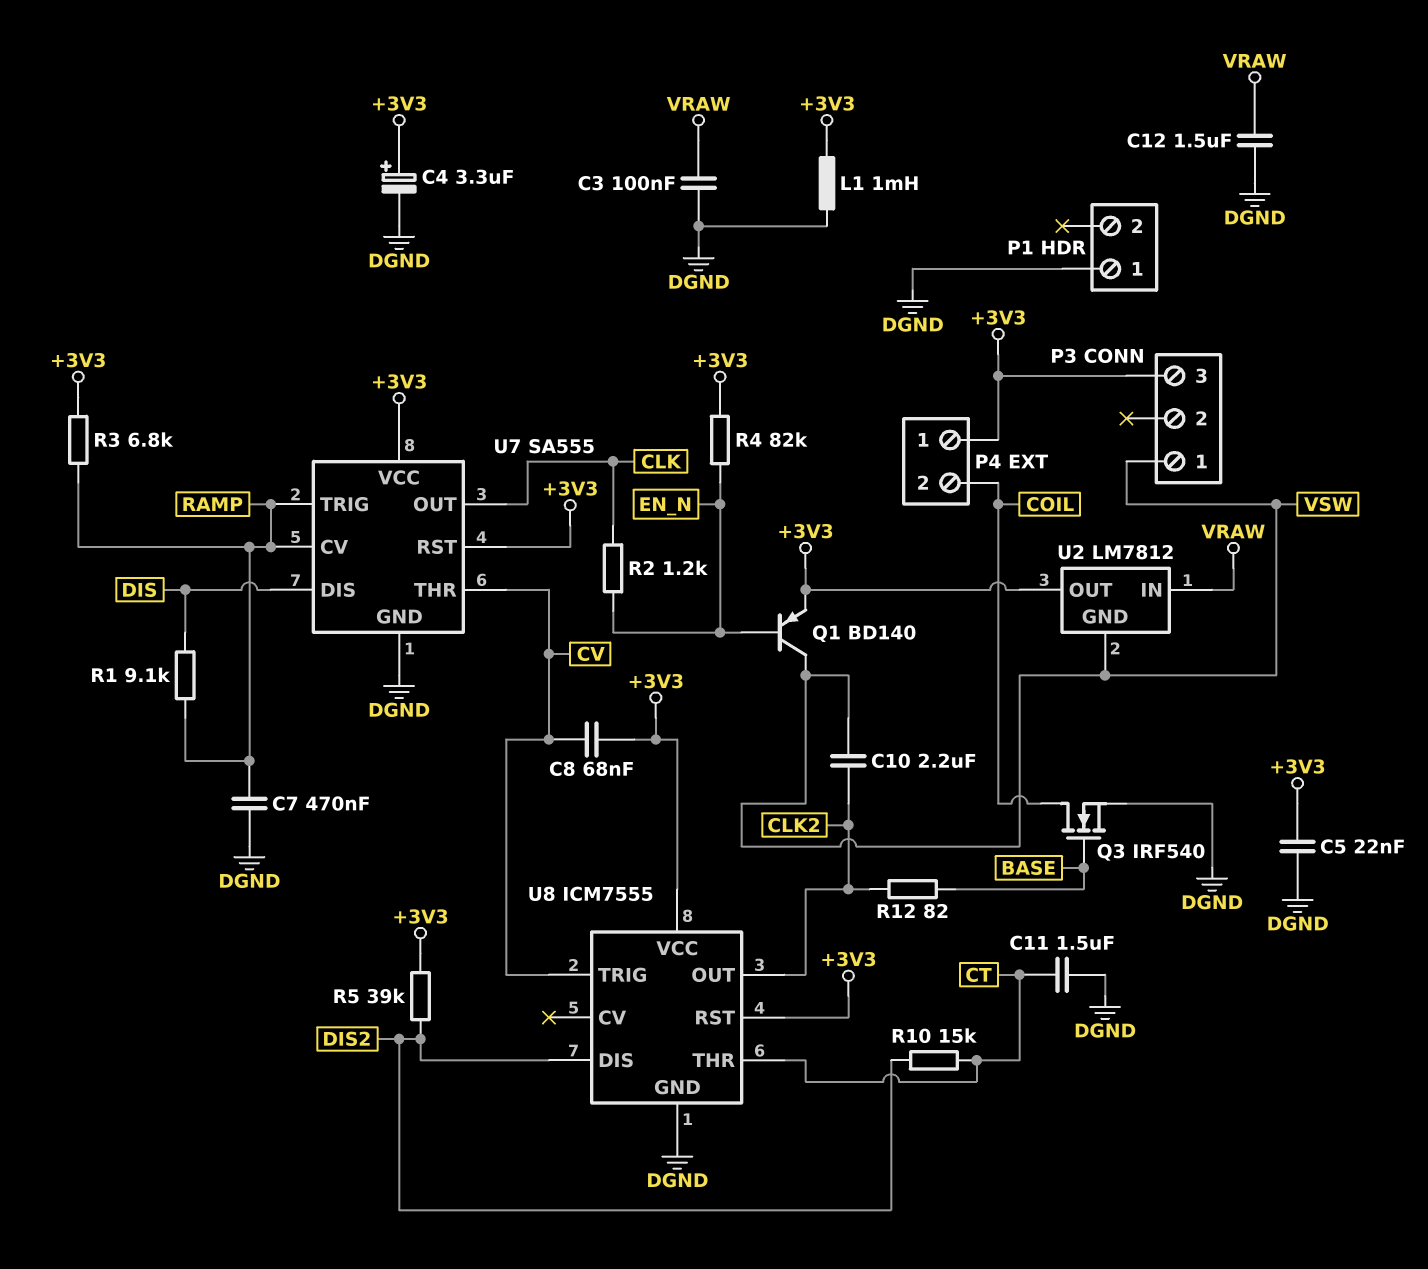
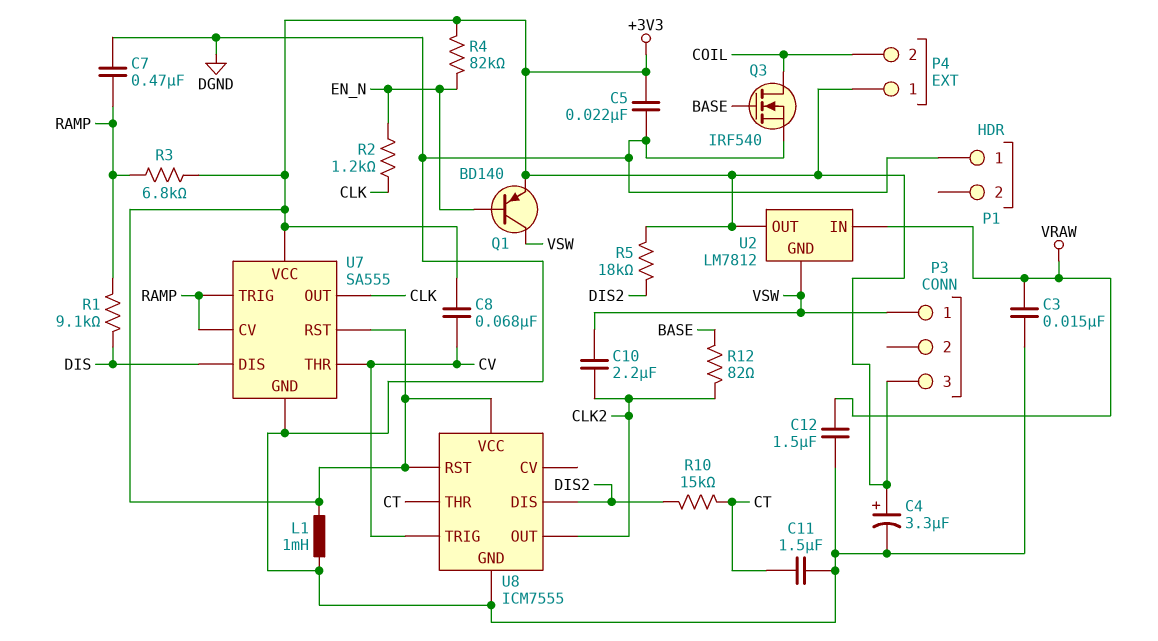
C3: 100nF (DGND, VRAW) -> 15nF (DGND, VRAW)
R5: 39k (+3V3, DIS2) -> 18k (+3V3, DIS2)

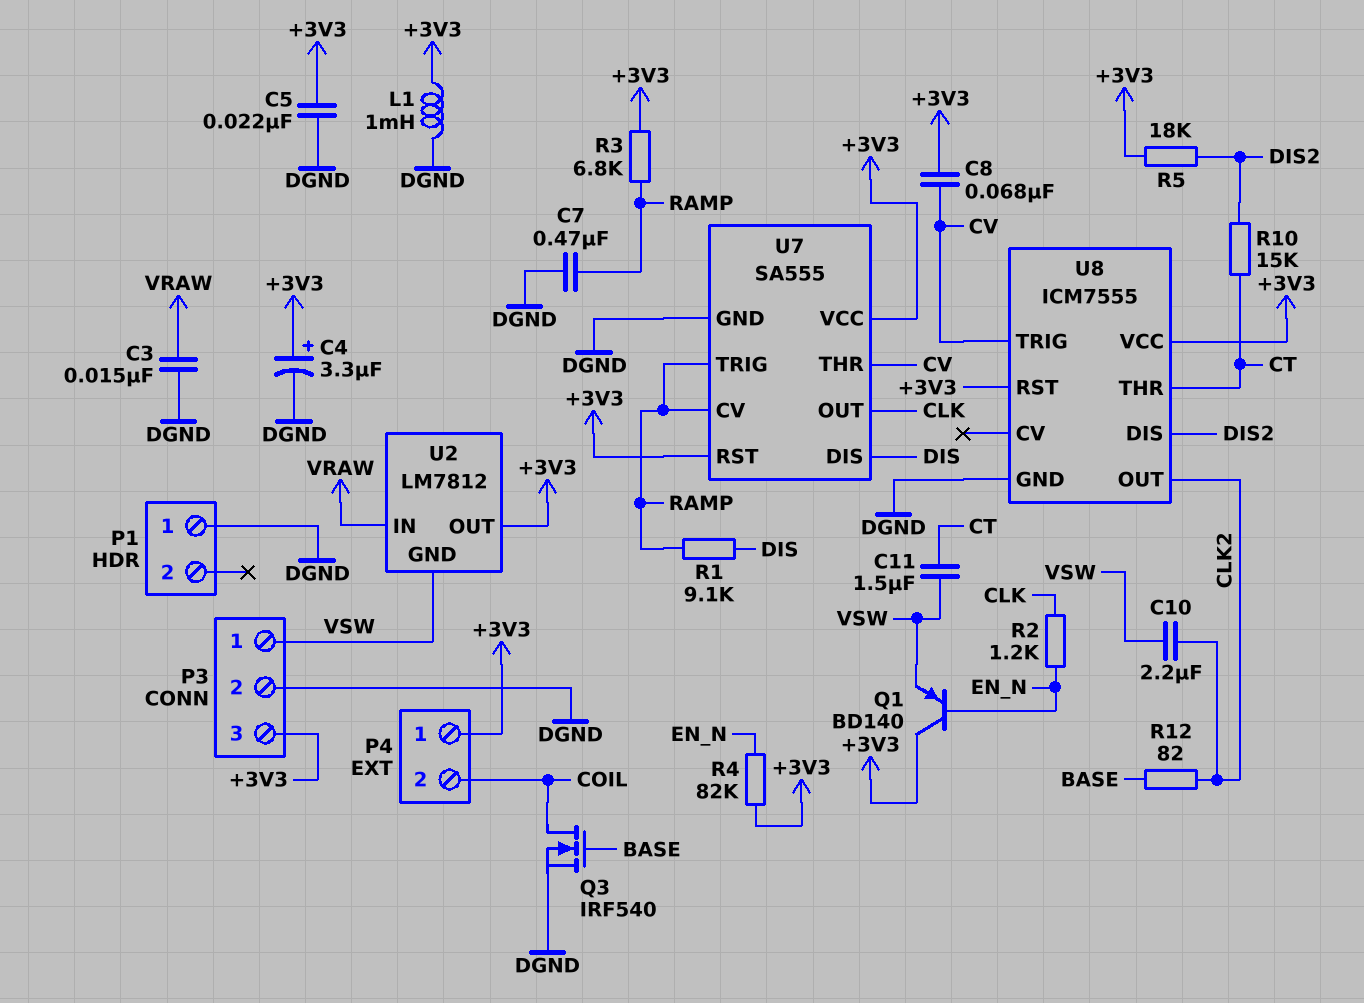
C11: 1.5uF (CT, DGND) -> 1.5uF (CT, VSW)
C12: 1.5uF (DGND, VRAW) -> none
P3 pin 2: none -> DGND
Q1: PNP BD140 (B EN_N, C VSW, E +3V3) -> PNP BD140 (B EN_N, C +3V3, E VSW)

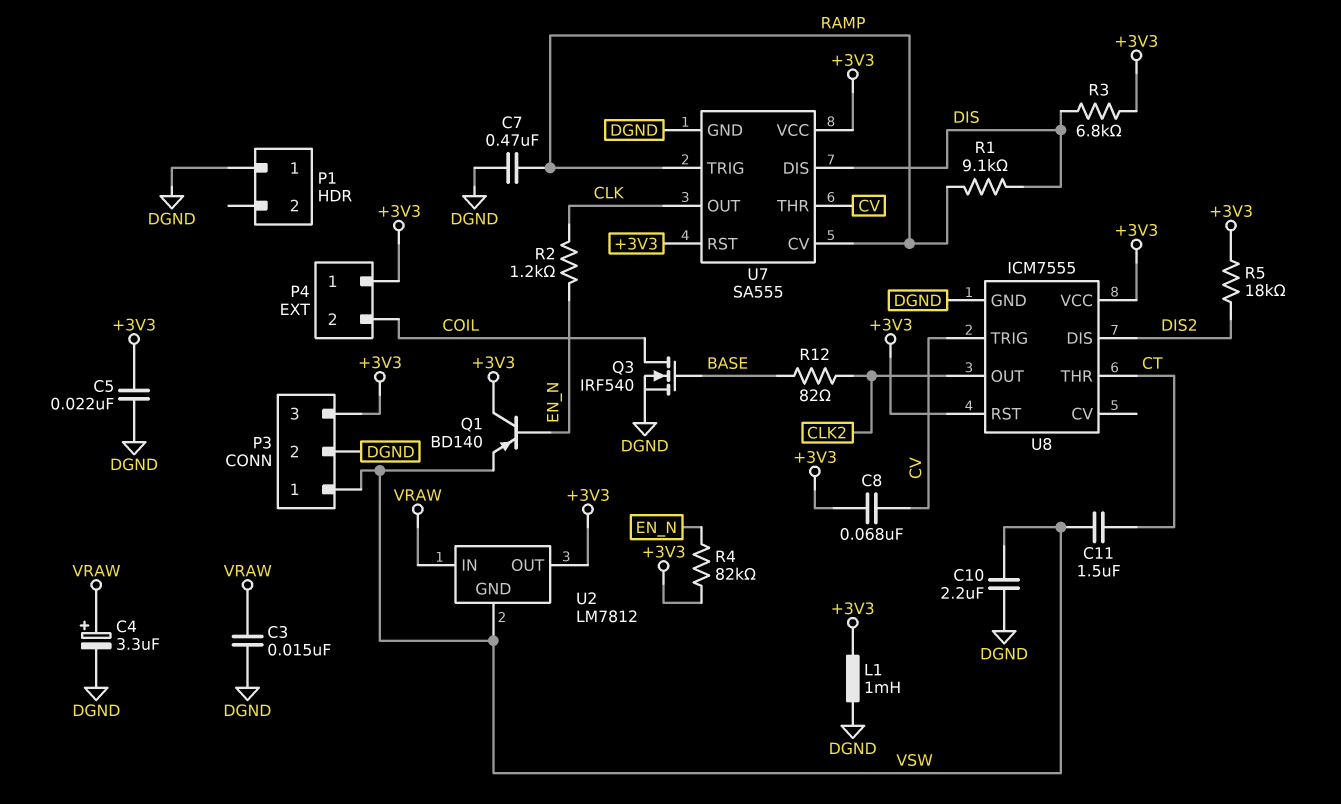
C4: 3.3uF (plus +3V3, minus DGND) -> 3.3uF (plus VRAW, minus DGND)
C10: 2.2uF (CLK2, VSW) -> 2.2uF (DGND, VSW)
R3: 6.8k (+3V3, RAMP) -> 6.8k (+3V3, DIS)
R10: 15k (CT, DIS2) -> none

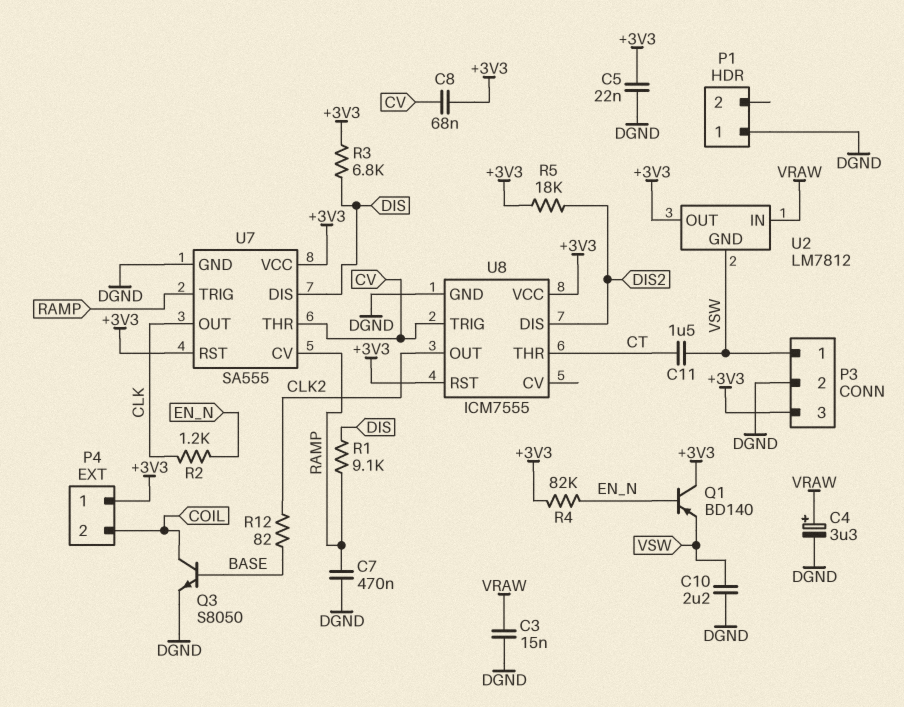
L1: 1mH (+3V3, DGND) -> none
Q3: NMOS IRF540 (G BASE, D COIL, S DGND) -> NPN S8050 (B BASE, C COIL, E DGND)

